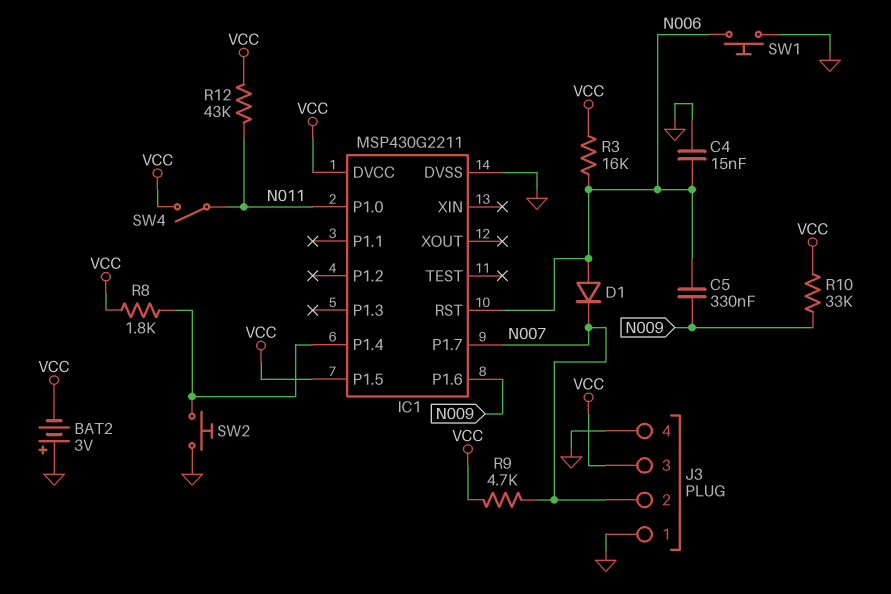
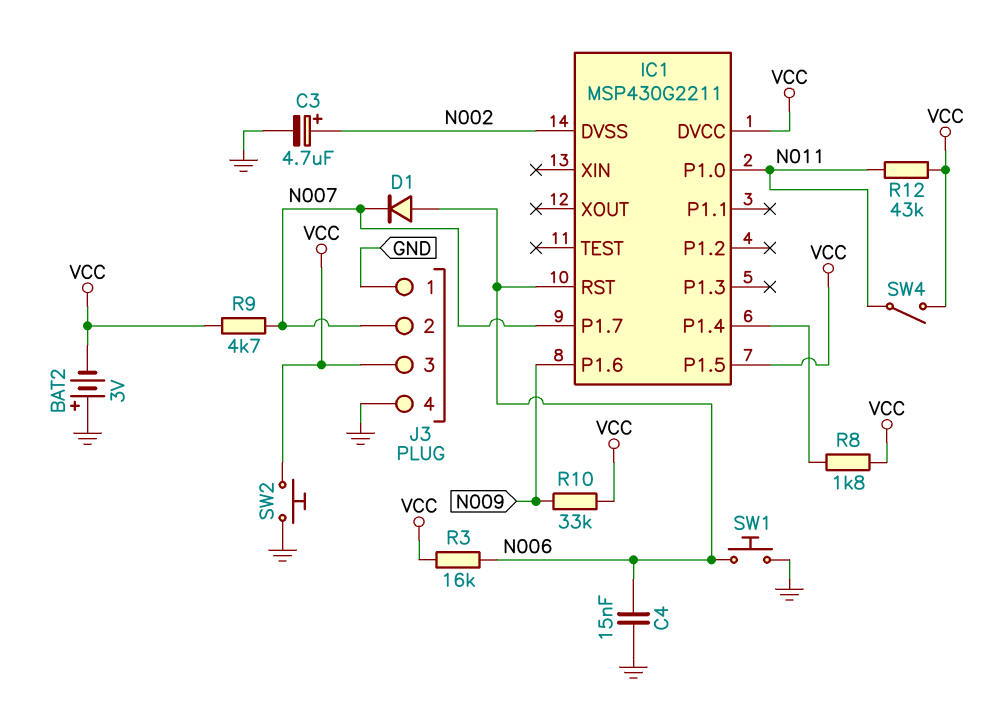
C3: none -> 4.7uF (plus N002, minus GND)
C5: 330nF (N006, N009) -> none
IC1 pin DVSS: GND -> N002
SW2: button (GND, IC1/P1.4) -> button (GND, VCC)

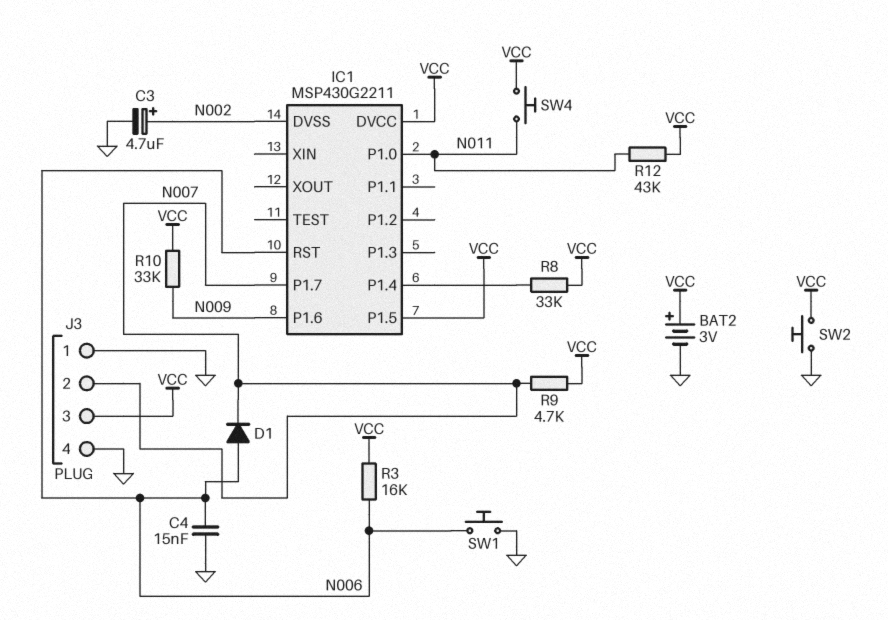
BAT2: 3V (plus GND, minus VCC) -> 3V (plus VCC, minus GND)
R8: 1.8k (IC1/P1.4, VCC) -> 33k (IC1/P1.4, VCC)
SW4: switch (N011, VCC) -> button (N011, VCC)

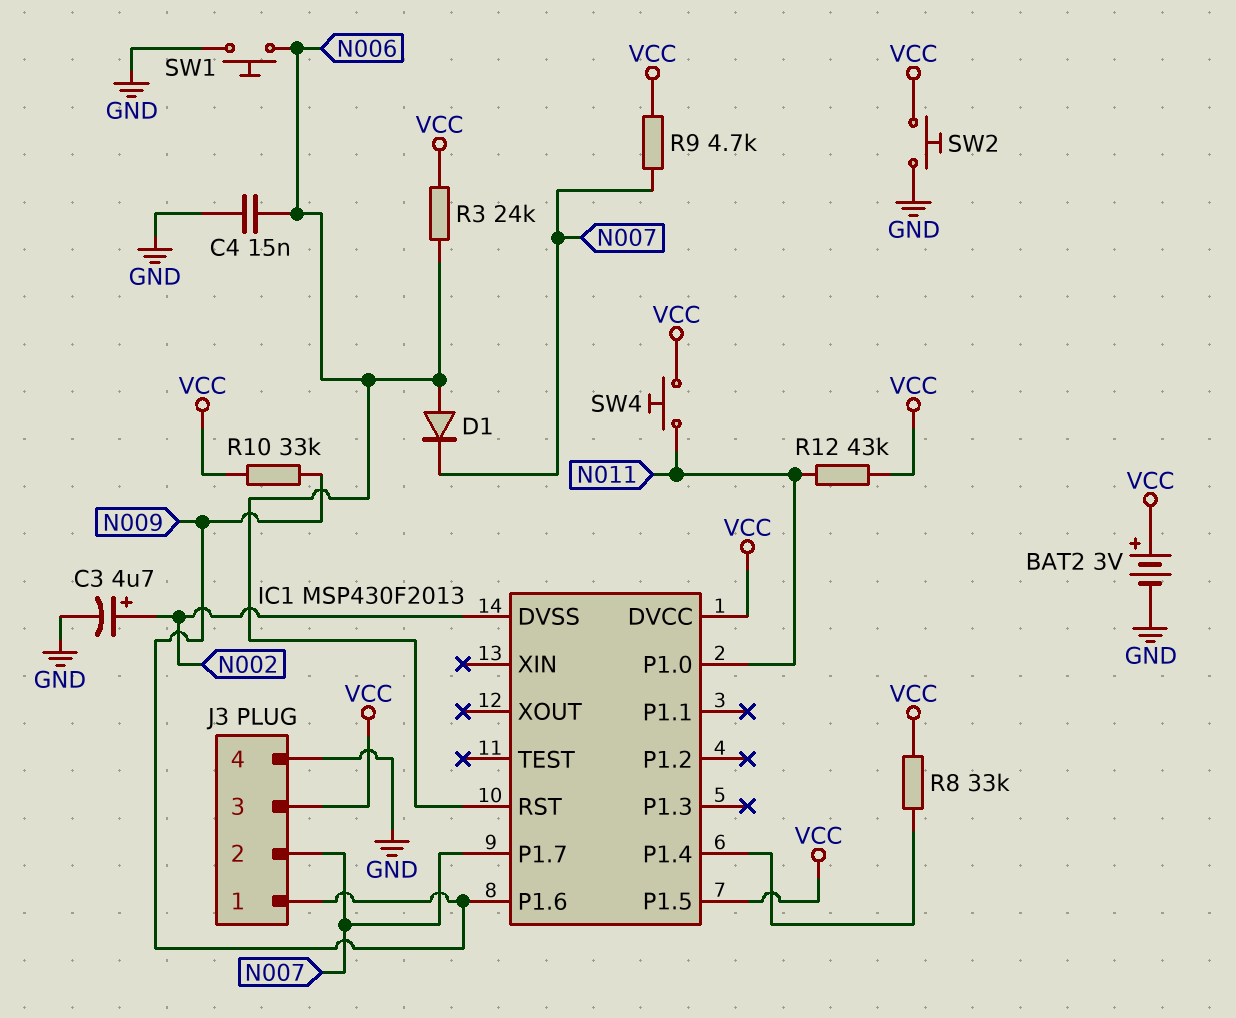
IC1: MSP430G2211 -> MSP430F2013
J3 pin 1: GND -> N009
R3: 16k (N006, VCC) -> 24k (N006, VCC)

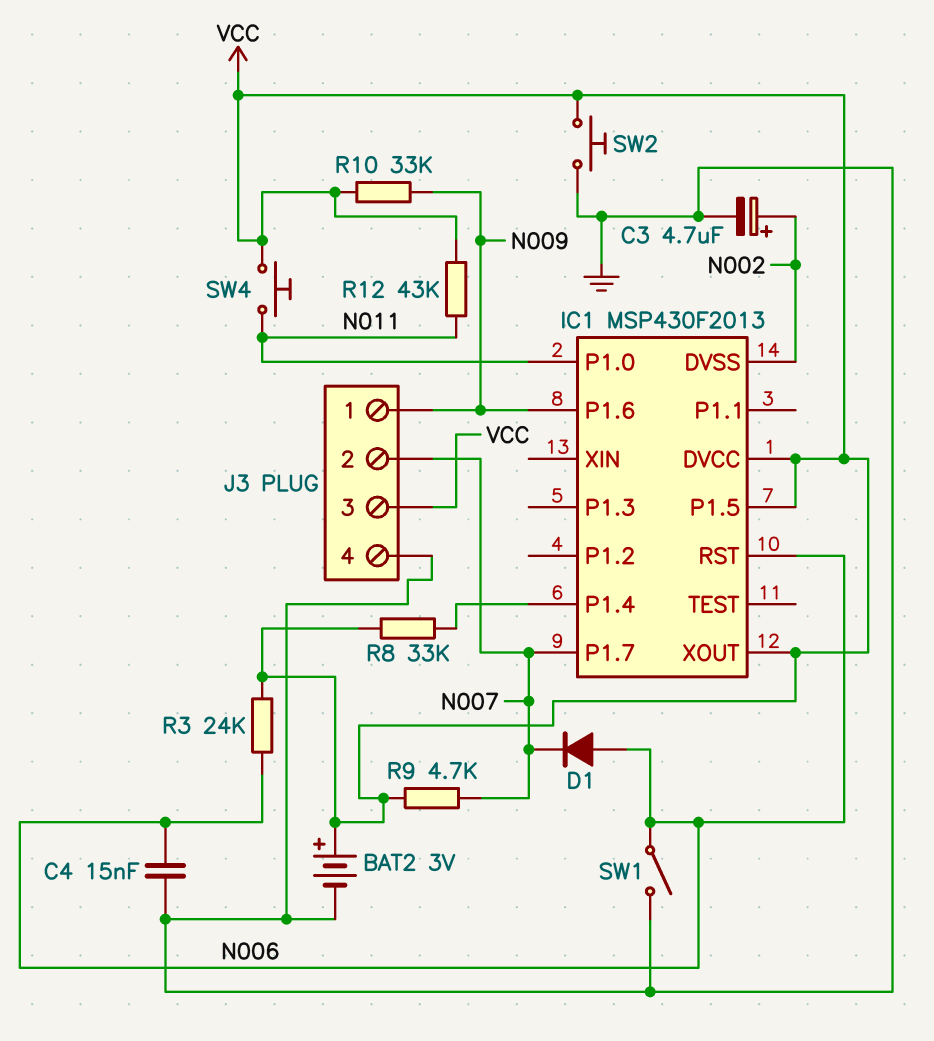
IC1 pin XOUT: none -> VCC
SW1: button (GND, N006) -> switch (GND, N006)

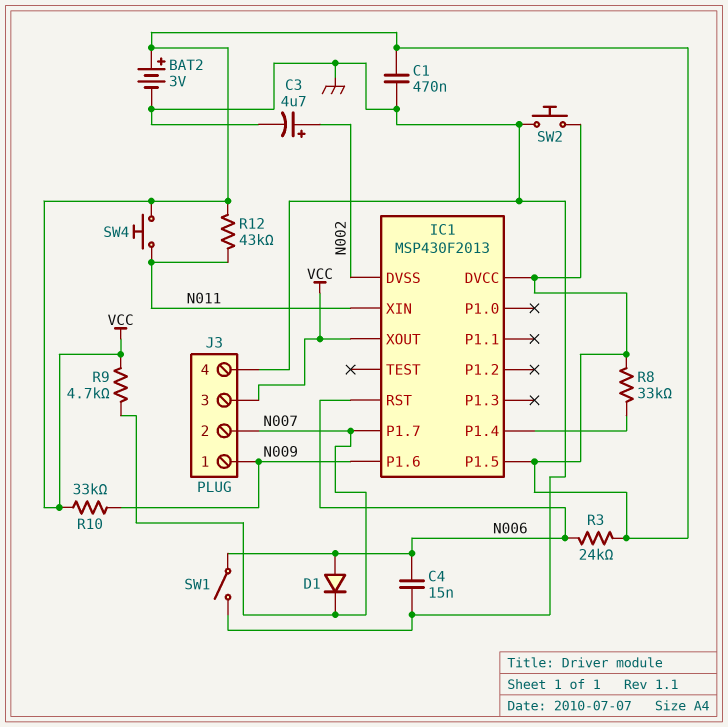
C1: none -> 470nF (GND, VCC)
IC1 pin P1.0: N011 -> none
IC1 pin XIN: none -> N011

